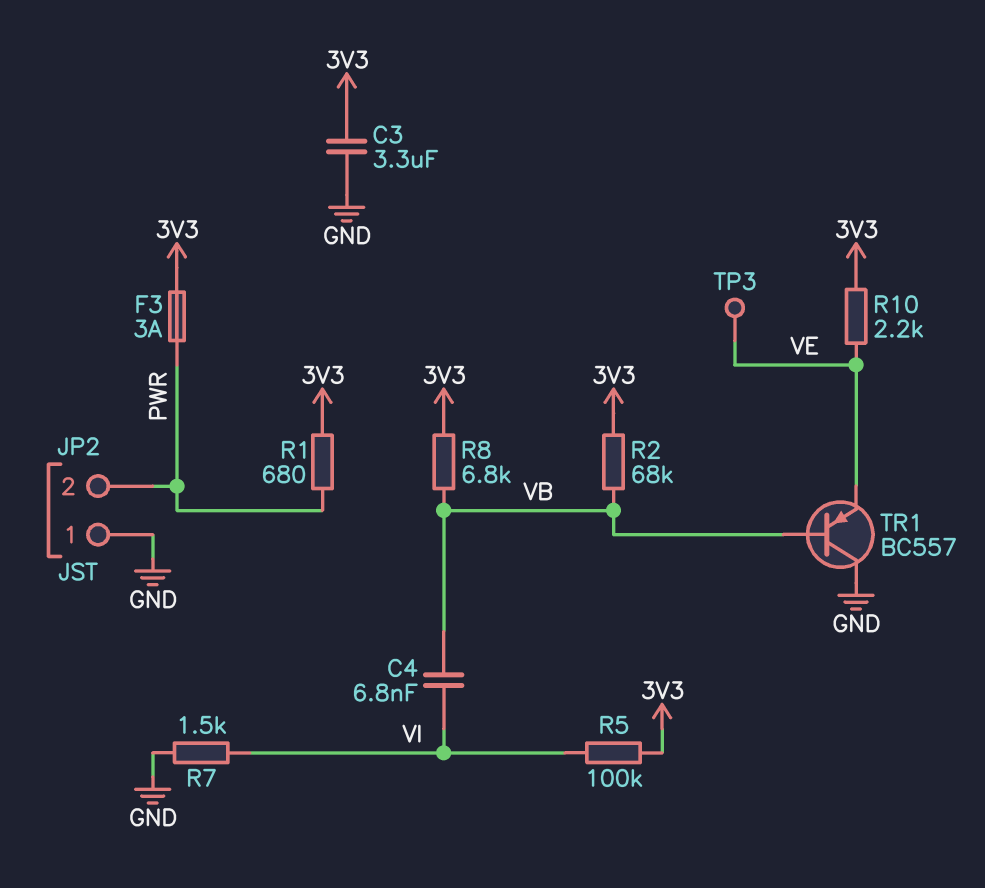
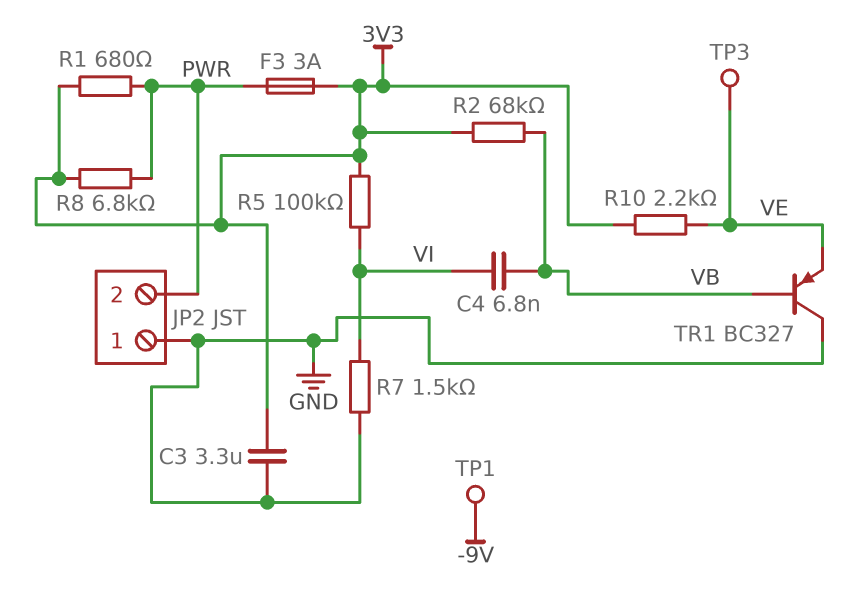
R8: 6.8k (3V3, VB) -> 6.8k (3V3, PWR)
TP1: none -> test point (-9V)
TR1: PNP BC557 (B VB, C GND, E VE) -> PNP BC327 (B VB, C GND, E VE)

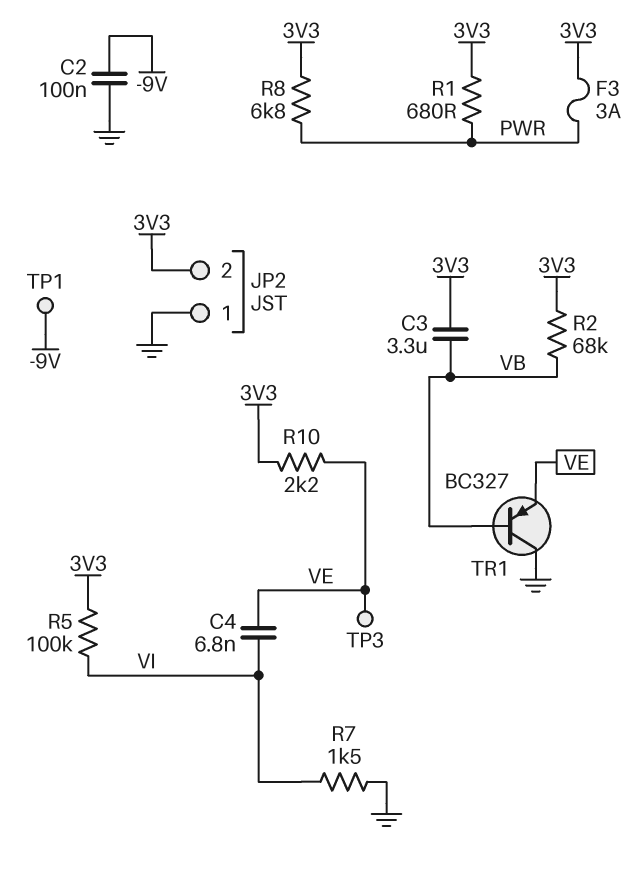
C2: none -> 100nF (-9V, GND)
C3: 3.3uF (3V3, GND) -> 3.3uF (3V3, VB)
C4: 6.8nF (VB, VI) -> 6.8nF (VE, VI)
JP2 pin 2: PWR -> 3V3

